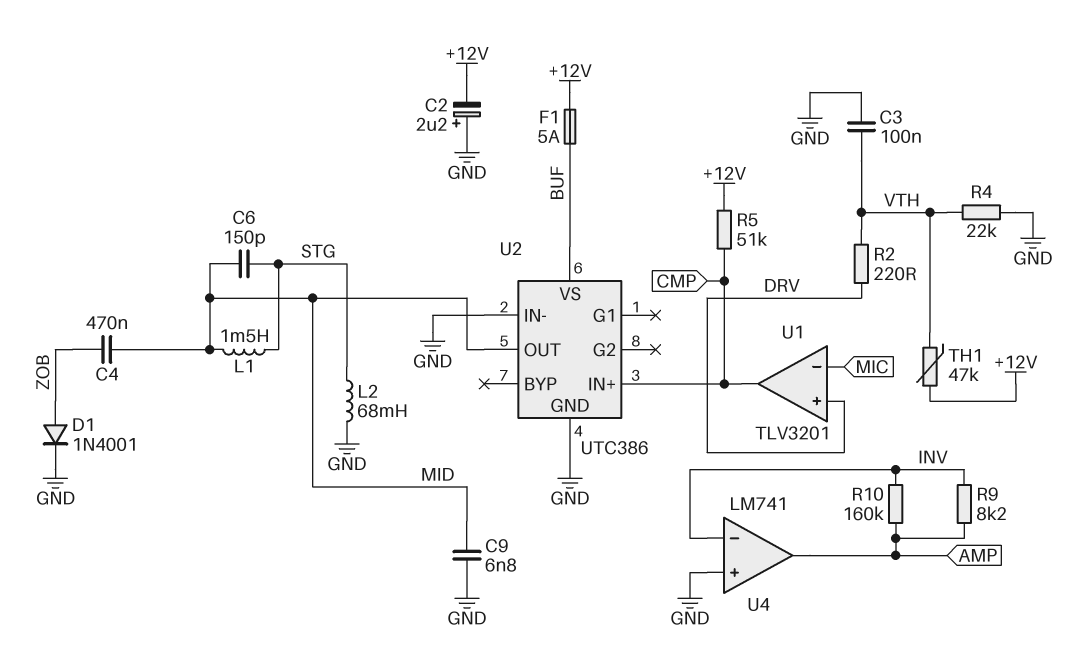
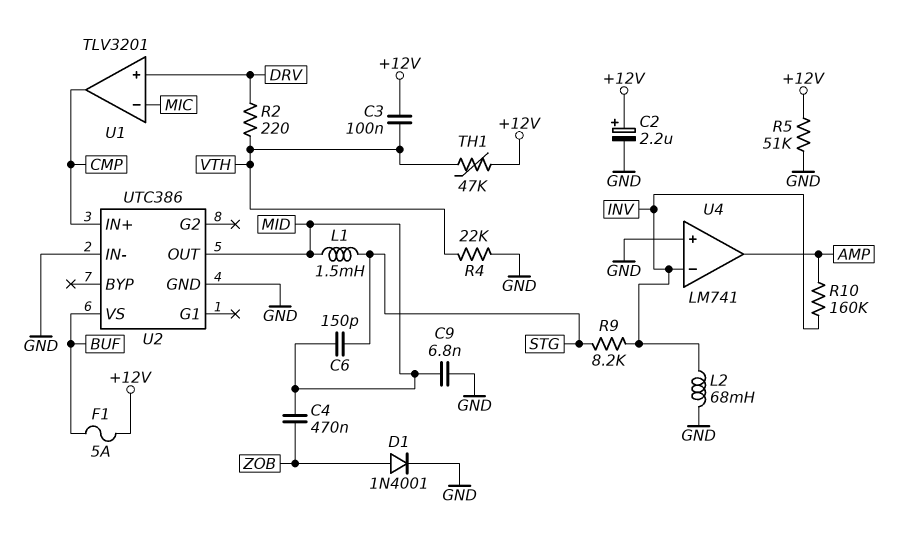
C2: 2.2uF (plus GND, minus +12V) -> 2.2uF (plus +12V, minus GND)
C3: 100nF (GND, VTH) -> 100nF (+12V, VTH)
L2: 68mH (GND, STG) -> 68mH (GND, INV)
R5: 51k (+12V, CMP) -> 51k (+12V, GND)
R9: 8.2k (AMP, INV) -> 8.2k (INV, STG)

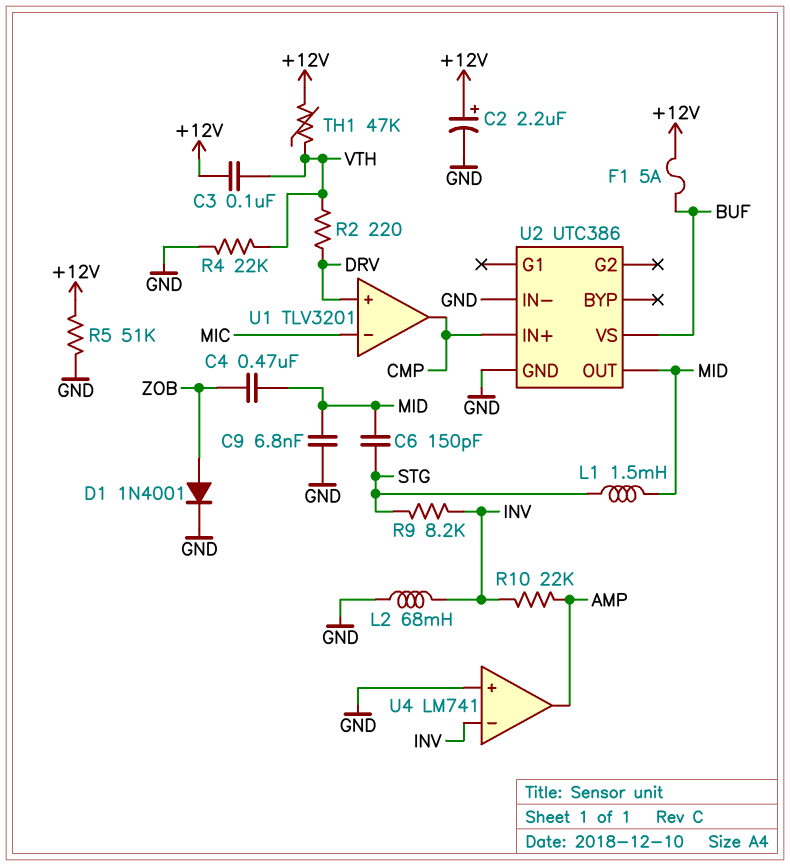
R10: 160k (AMP, INV) -> 22k (AMP, INV)

